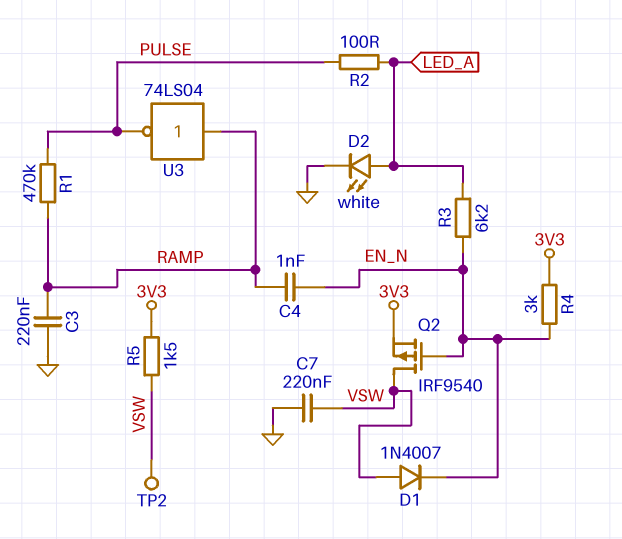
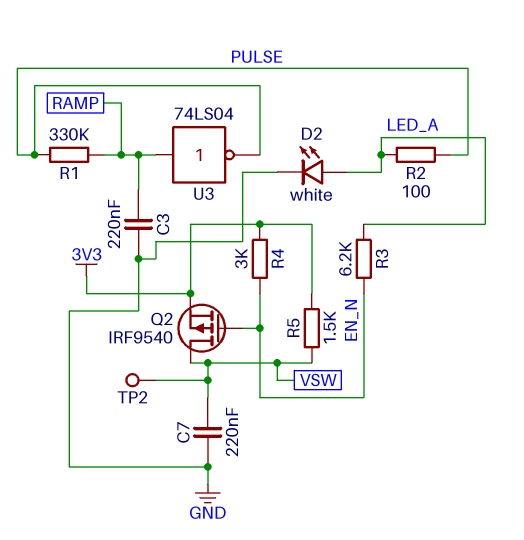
C4: 1nF (EN_N, RAMP) -> none
D1: diode 1N4007 (A VSW, K EN_N) -> none
R1: 470k (PULSE, RAMP) -> 330k (PULSE, RAMP)

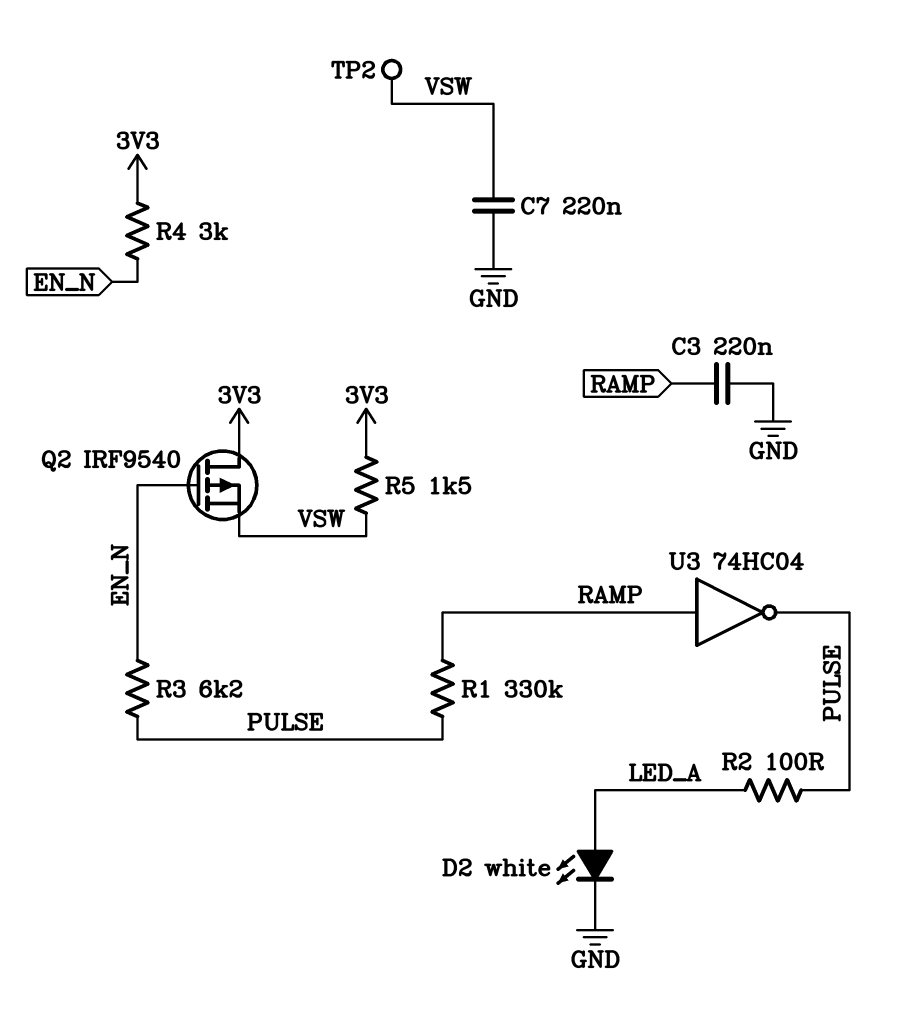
Q2: PMOS IRF9540 (G EN_N, D VSW, S 3V3) -> PMOS IRF9540 (G EN_N, D 3V3, S VSW)
R3: 6.2k (EN_N, LED_A) -> 6.2k (EN_N, PULSE)
U3: NOT 74LS04 (in RAMP, out PULSE) -> NOT 74HC04 (in RAMP, out PULSE)

